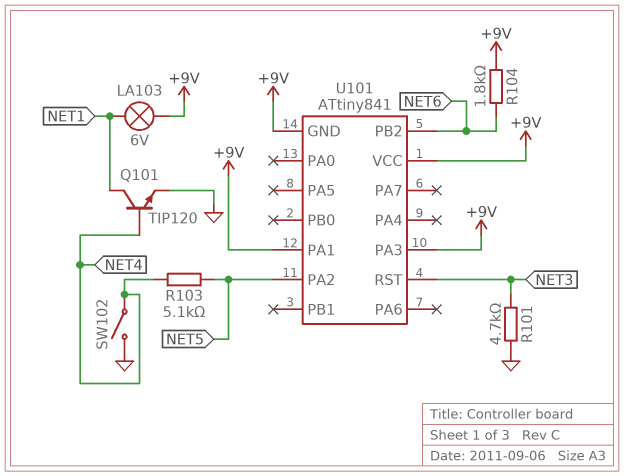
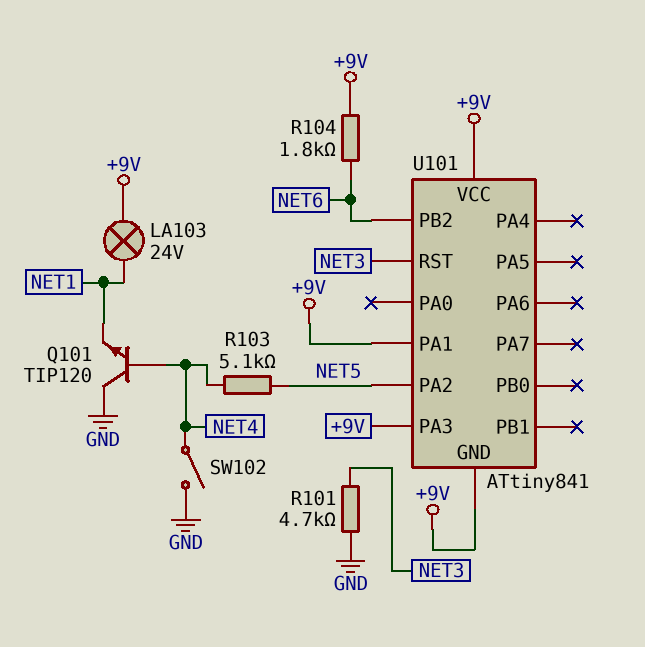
LA103: lamp 6V (+9V, NET1) -> lamp 24V (+9V, NET1)
Q101: NPN TIP120 (B NET4, C NET1, E GND) -> NPN TIP120 (B NET4, C GND, E NET1)

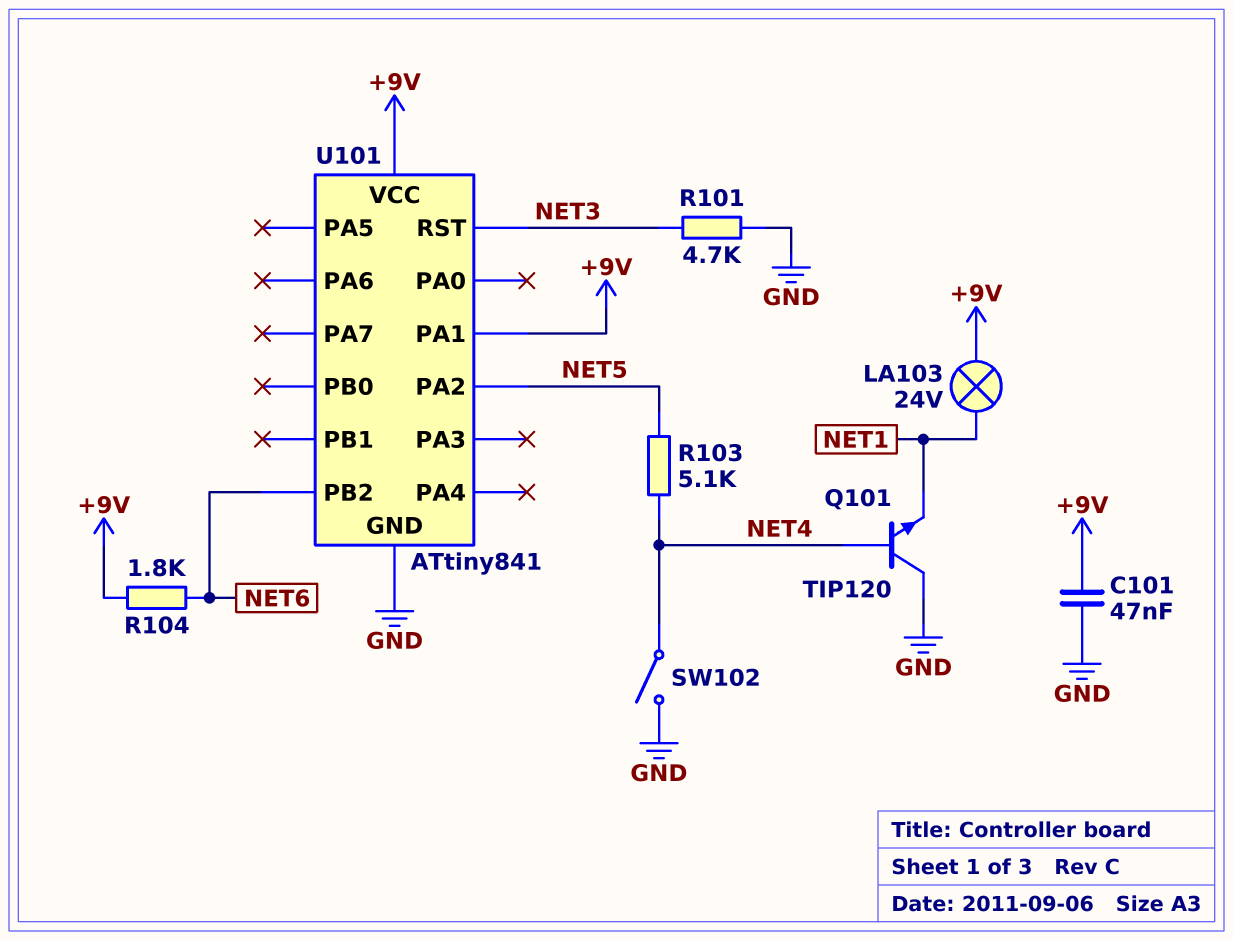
C101: none -> 47nF (+9V, GND)
U101 pin GND: +9V -> GND
U101 pin PA3: +9V -> none

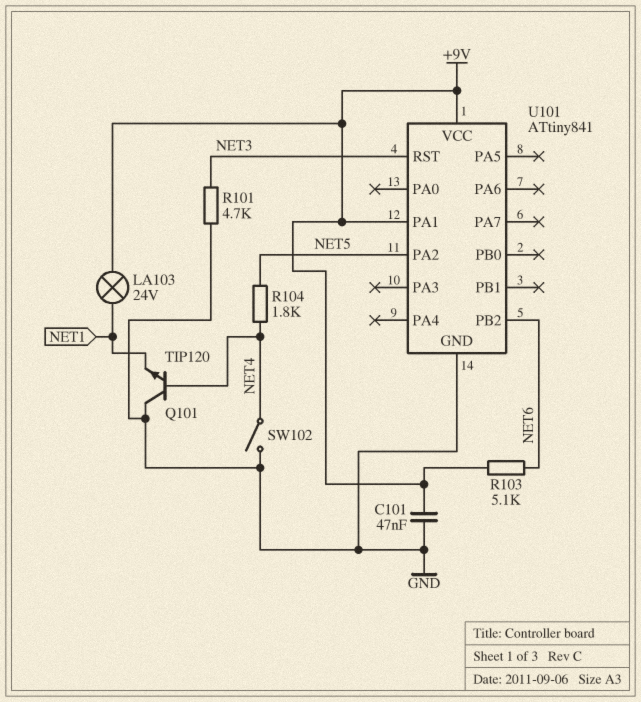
R103: 5.1k (NET4, NET5) -> 5.1k (+9V, NET6)
R104: 1.8k (+9V, NET6) -> 1.8k (NET4, NET5)

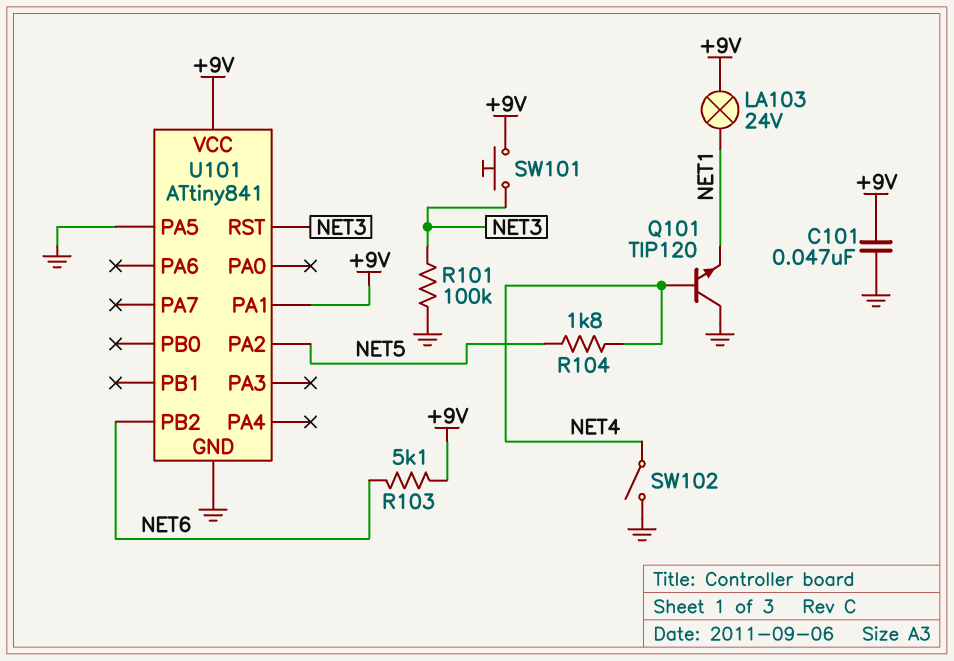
R101: 4.7k (GND, NET3) -> 100k (GND, NET3)
SW101: none -> button (+9V, NET3)
U101 pin PA5: none -> GND

